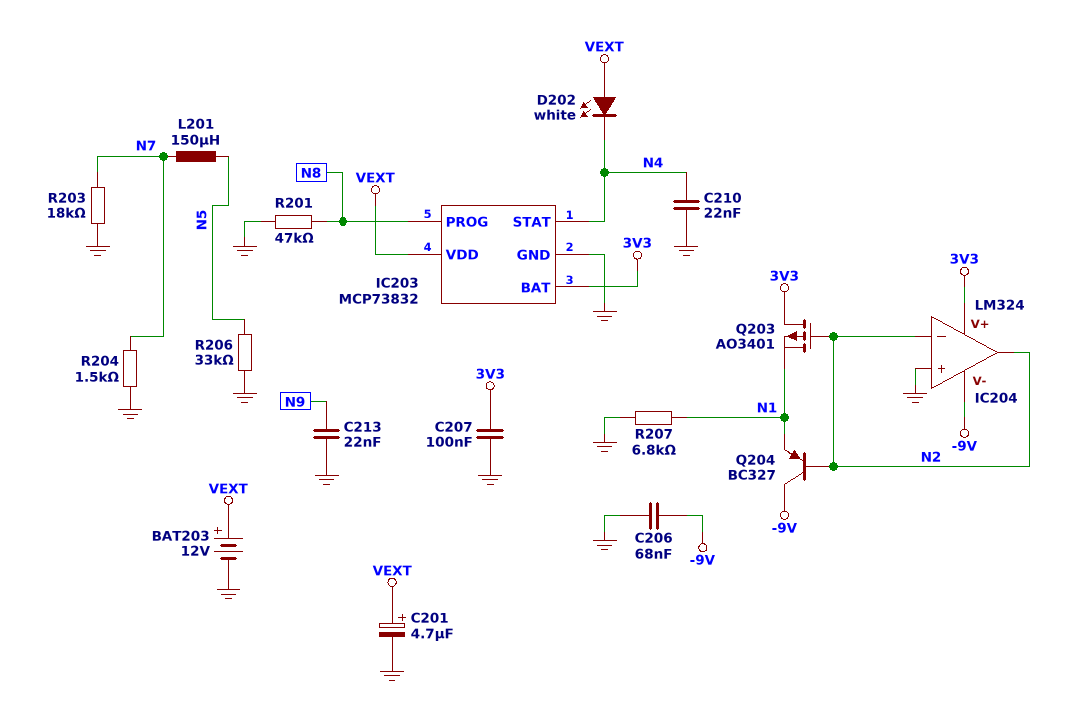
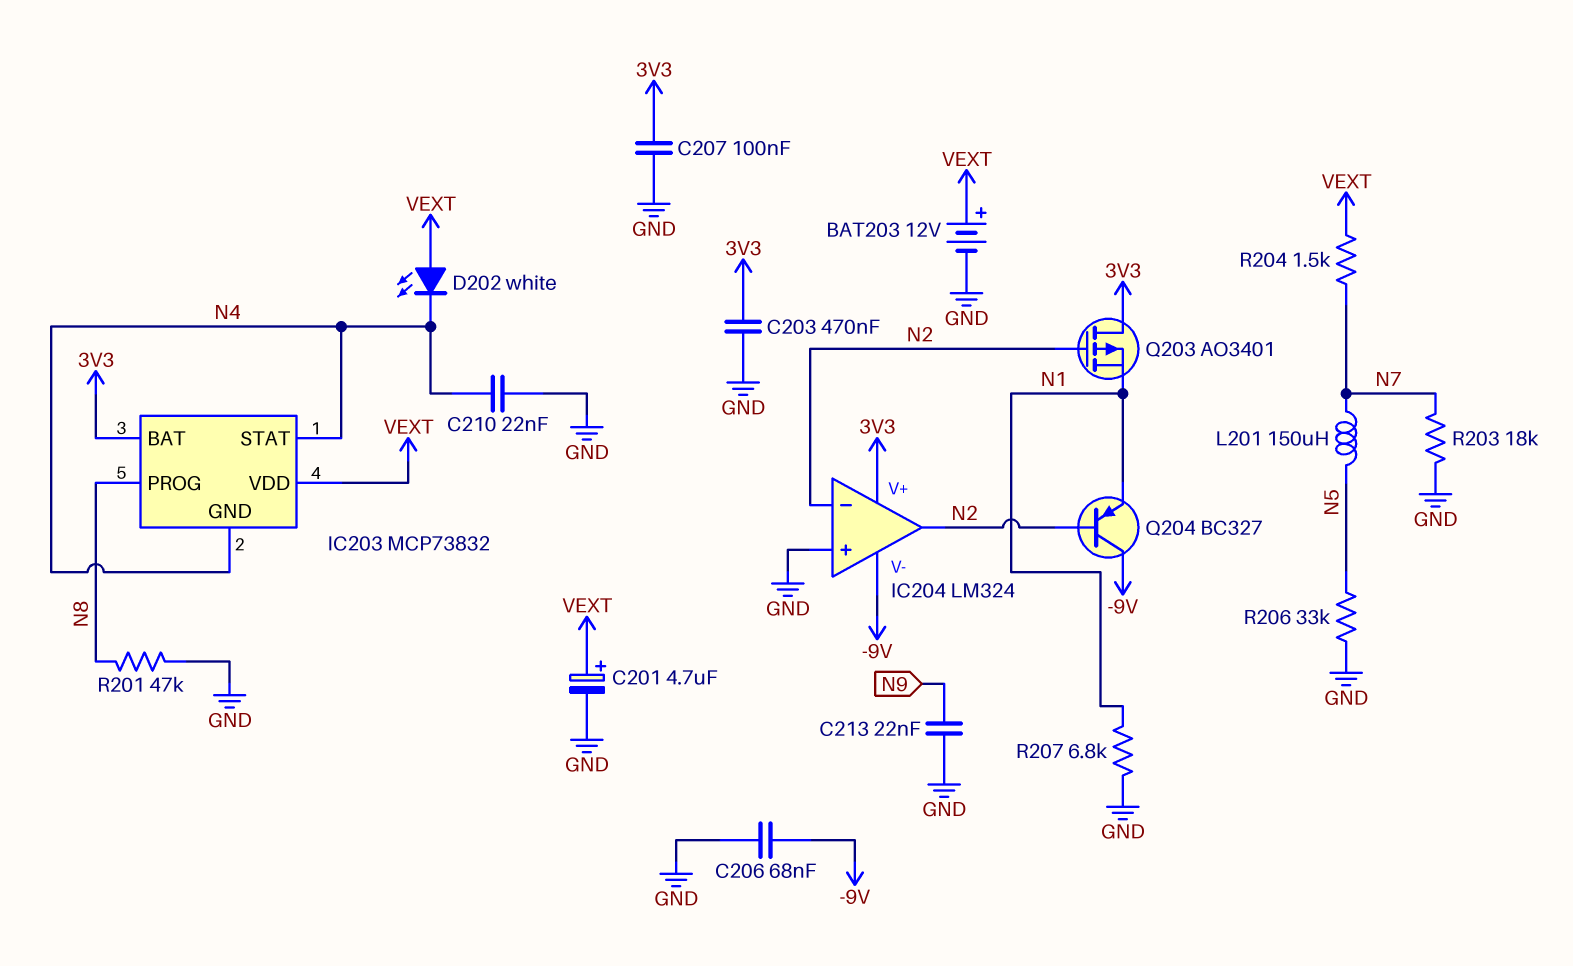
C203: none -> 470nF (3V3, GND)
IC203 pin GND: GND -> N4
R204: 1.5k (GND, N7) -> 1.5k (N7, VEXT)

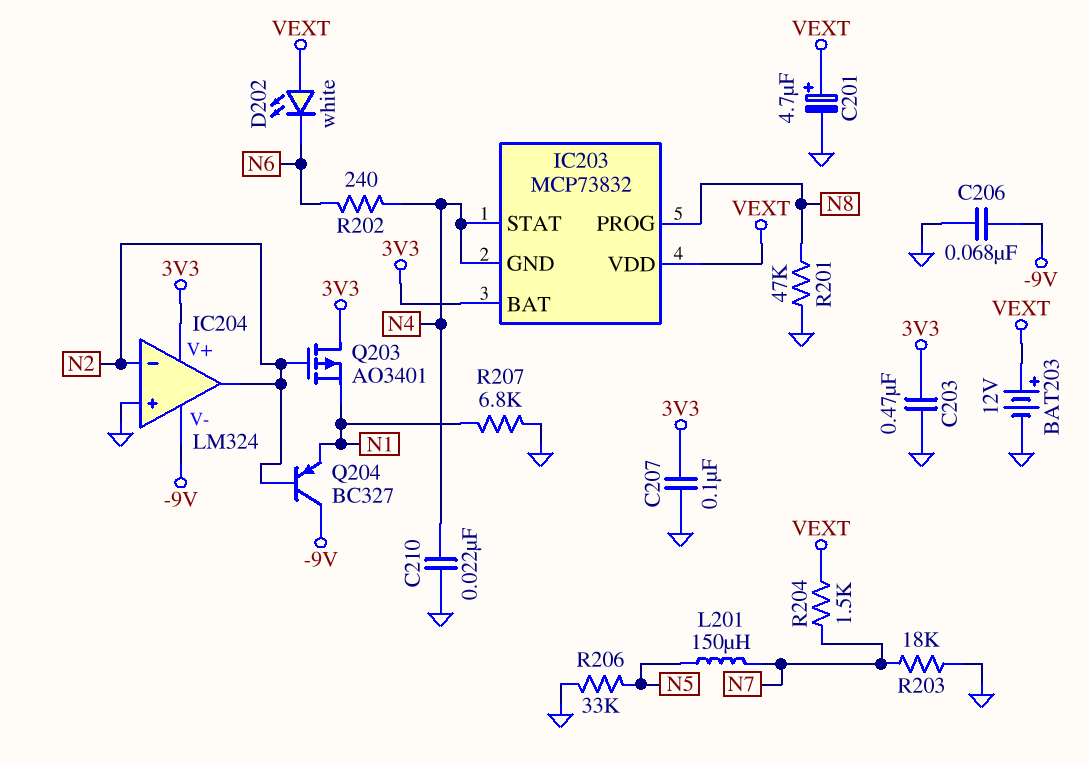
C213: 22nF (GND, N9) -> none
D202: LED white (A VEXT, K N4) -> LED white (A VEXT, K N6)
R202: none -> 240 (N4, N6)

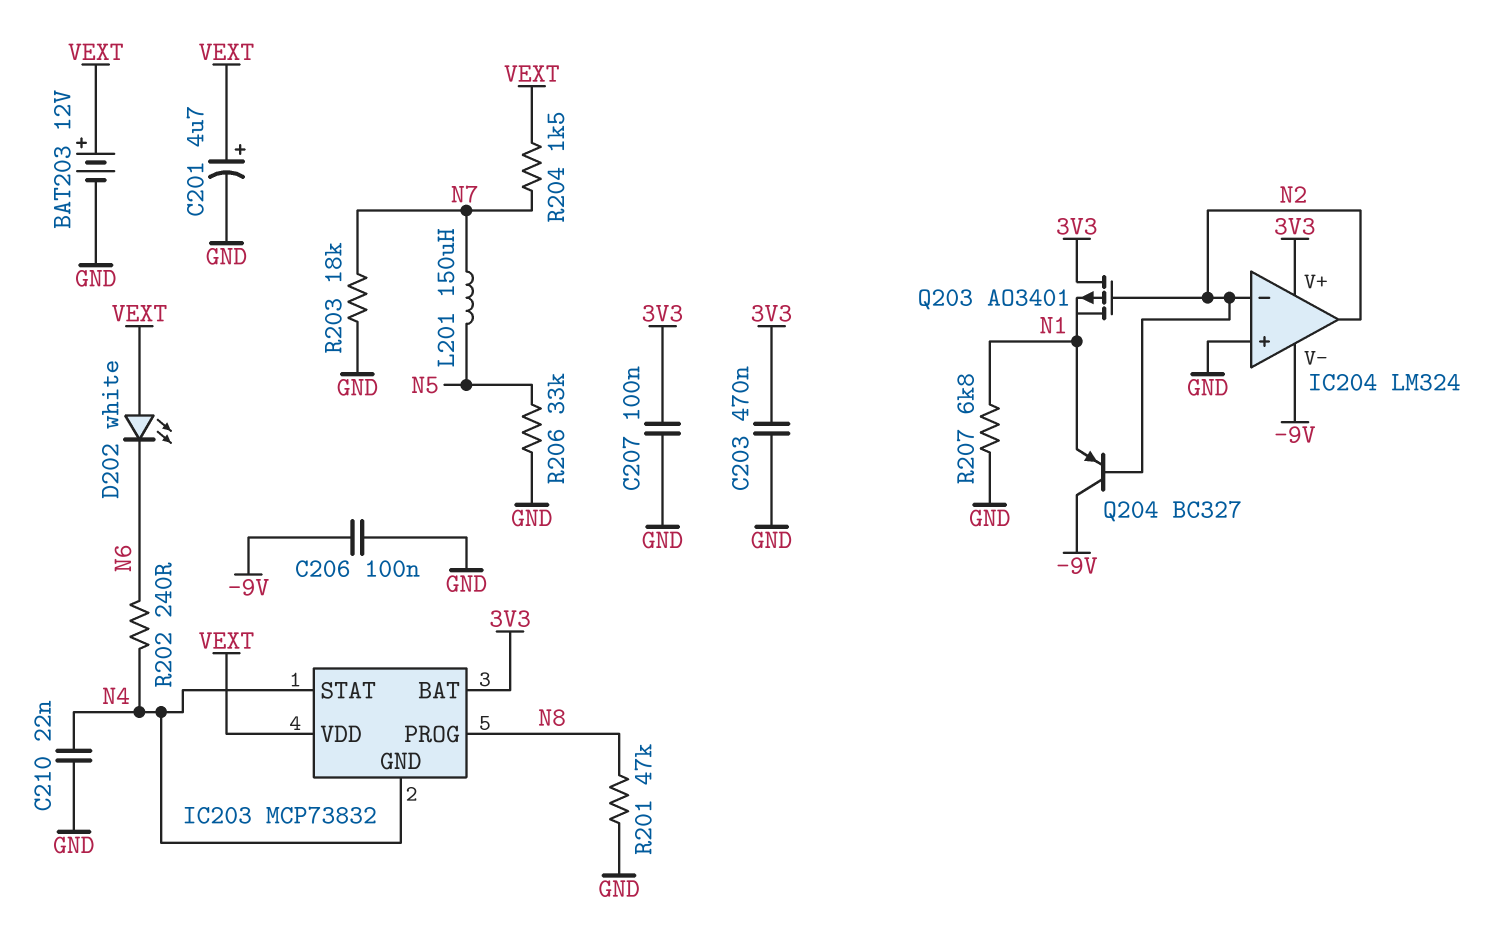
C206: 68nF (-9V, GND) -> 100nF (-9V, GND)

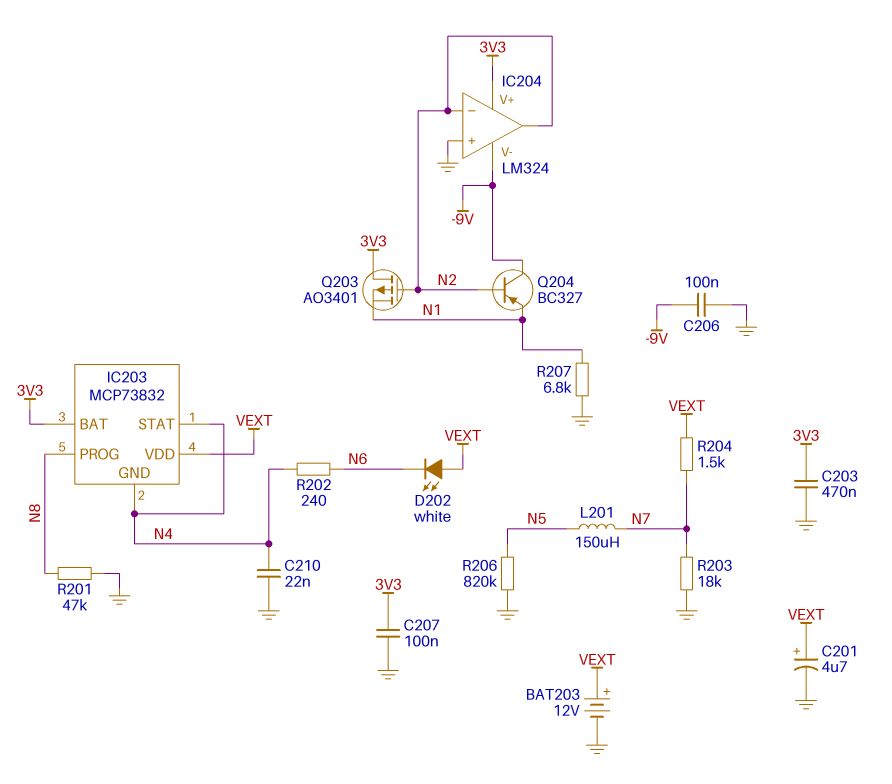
R206: 33k (GND, N5) -> 820k (GND, N5)

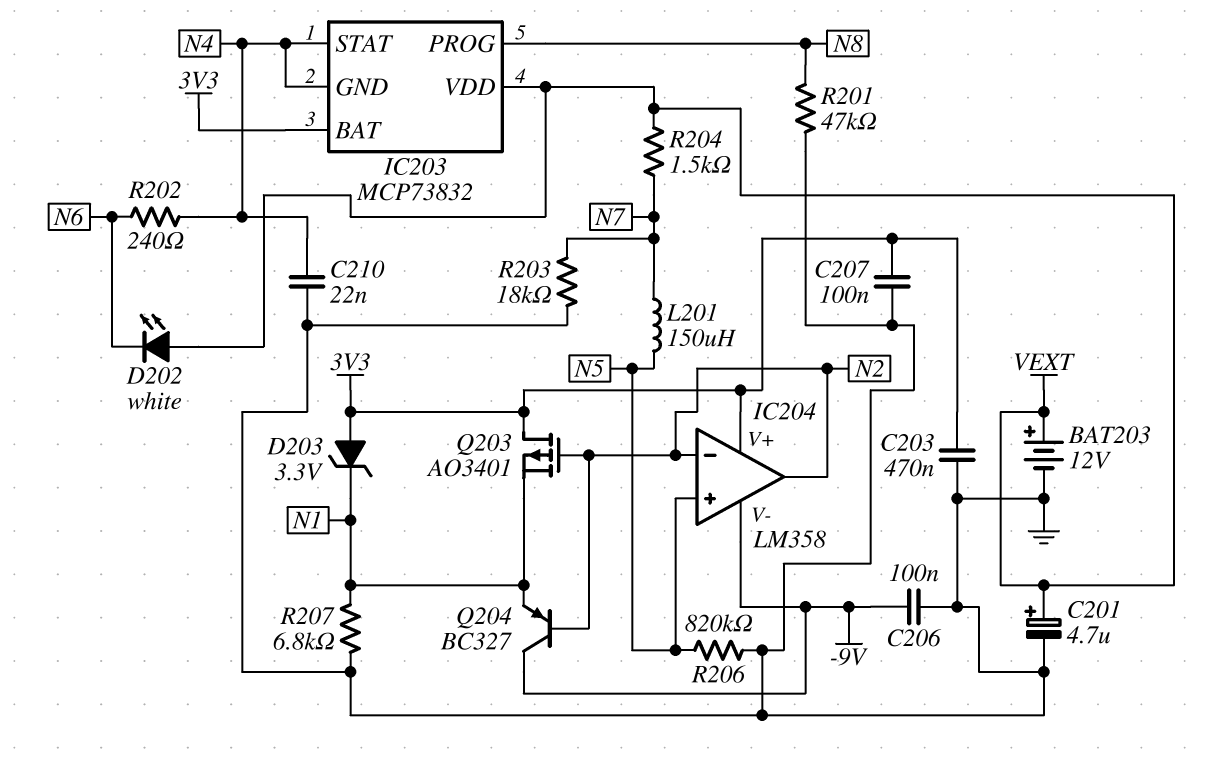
D203: none -> zener 3.3V (A 3V3, K N1)
IC204: LM324 -> LM358
IC204 pin in+: GND -> N5

